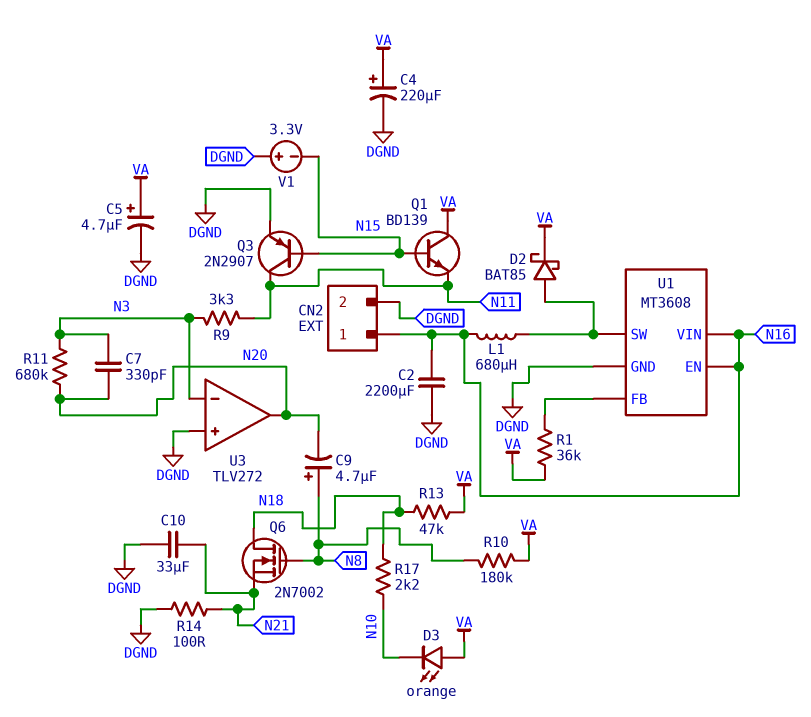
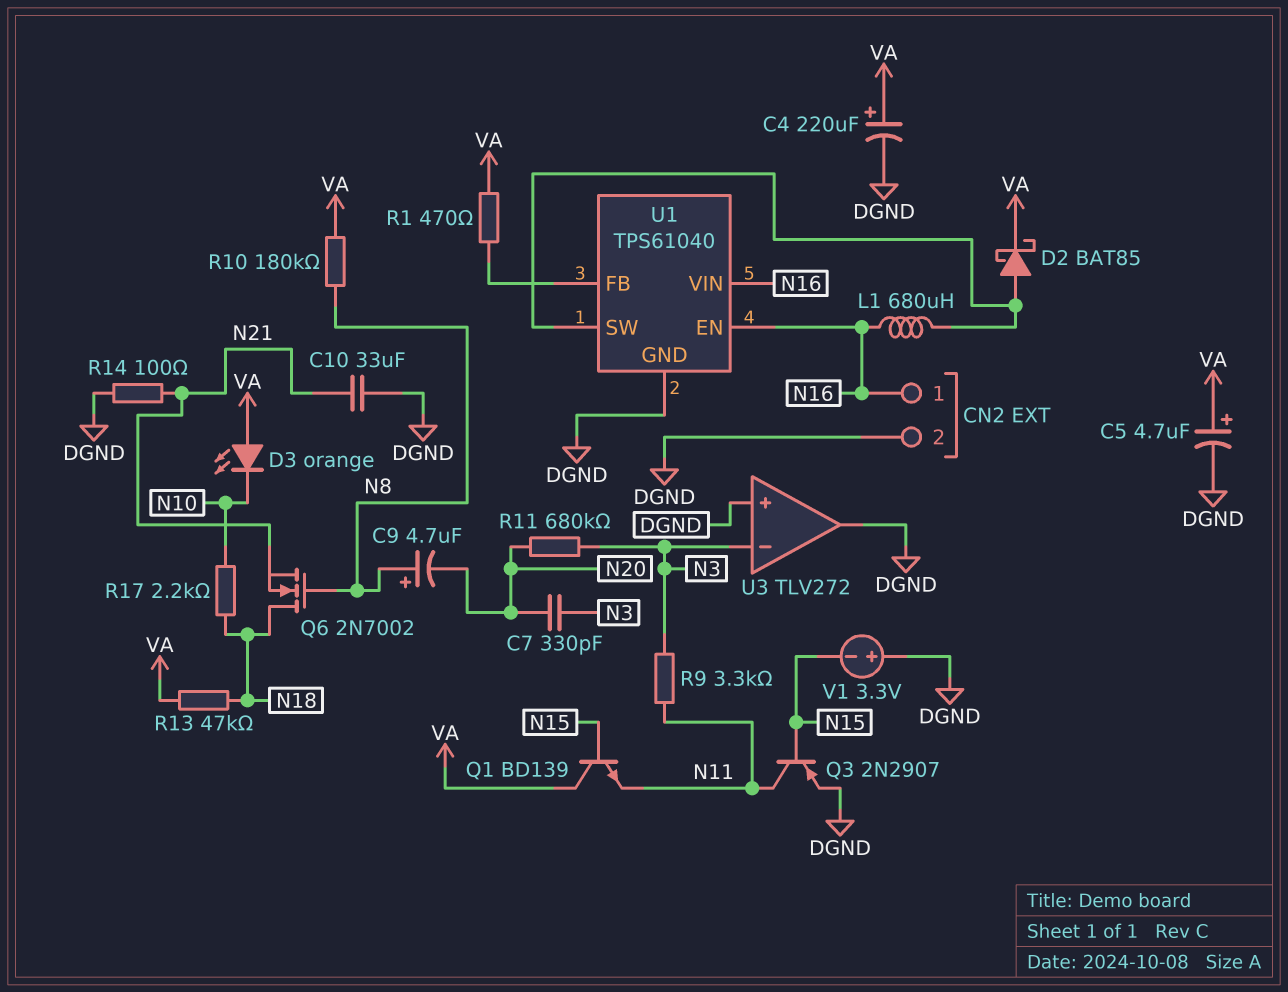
C2: 2200uF (DGND, N16) -> none
R1: 36k (U1/FB, VA) -> 470 (U1/FB, VA)
U1: MT3608 -> TPS61040
U3 pin out: N20 -> DGND

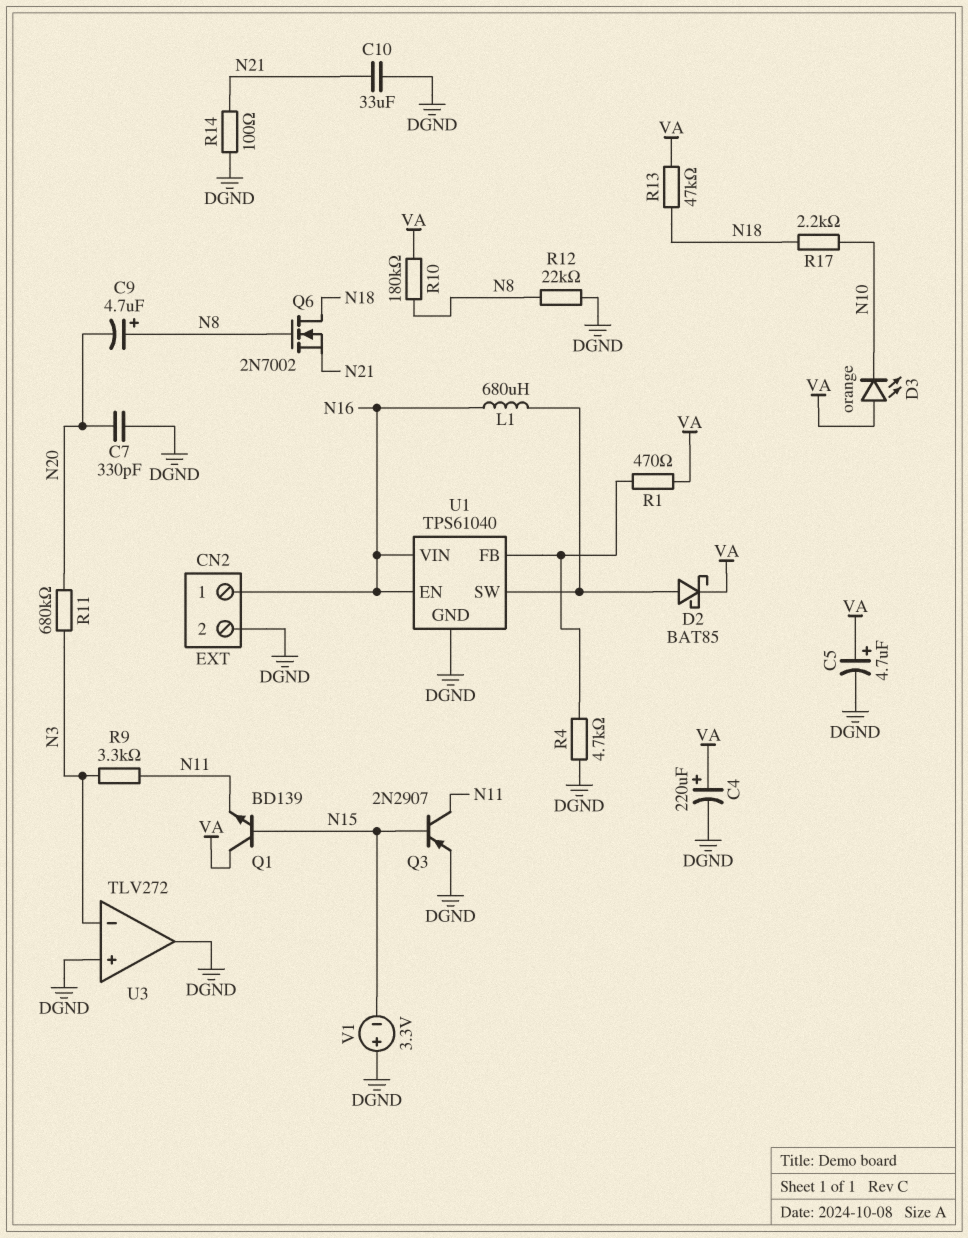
C7: 330pF (N3, N20) -> 330pF (DGND, N20)
R4: none -> 4.7k (DGND, U1/FB)
R12: none -> 22k (DGND, N8)

